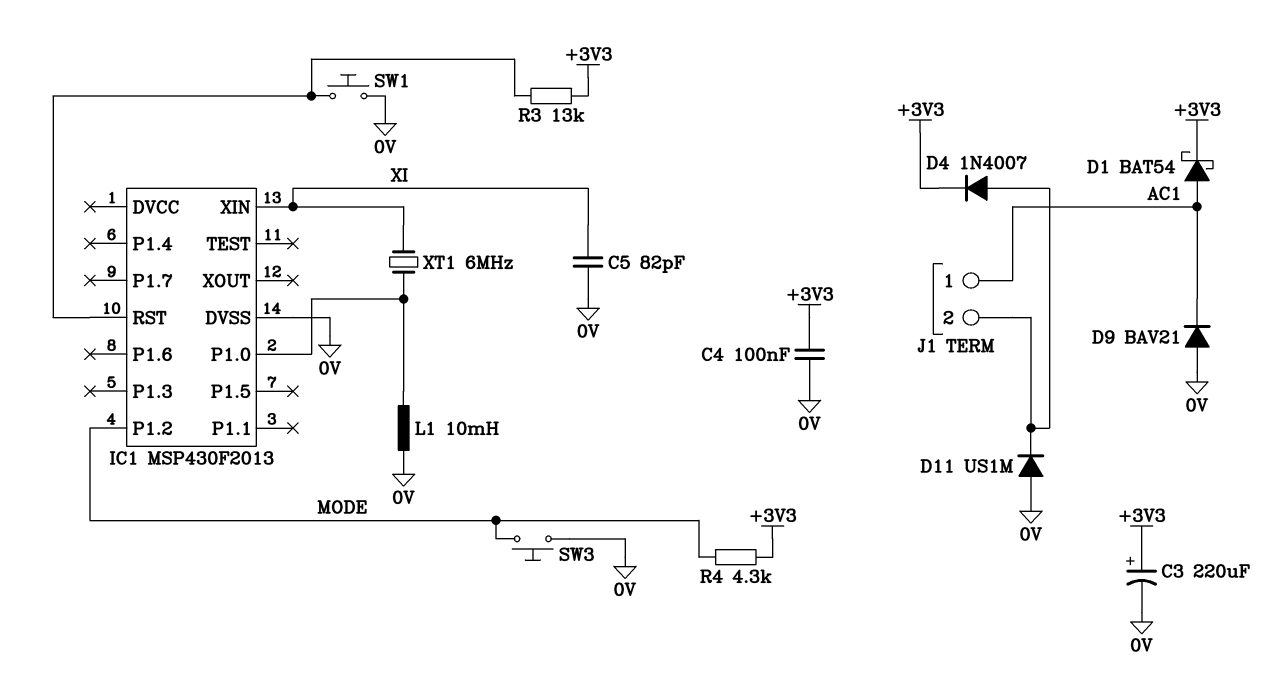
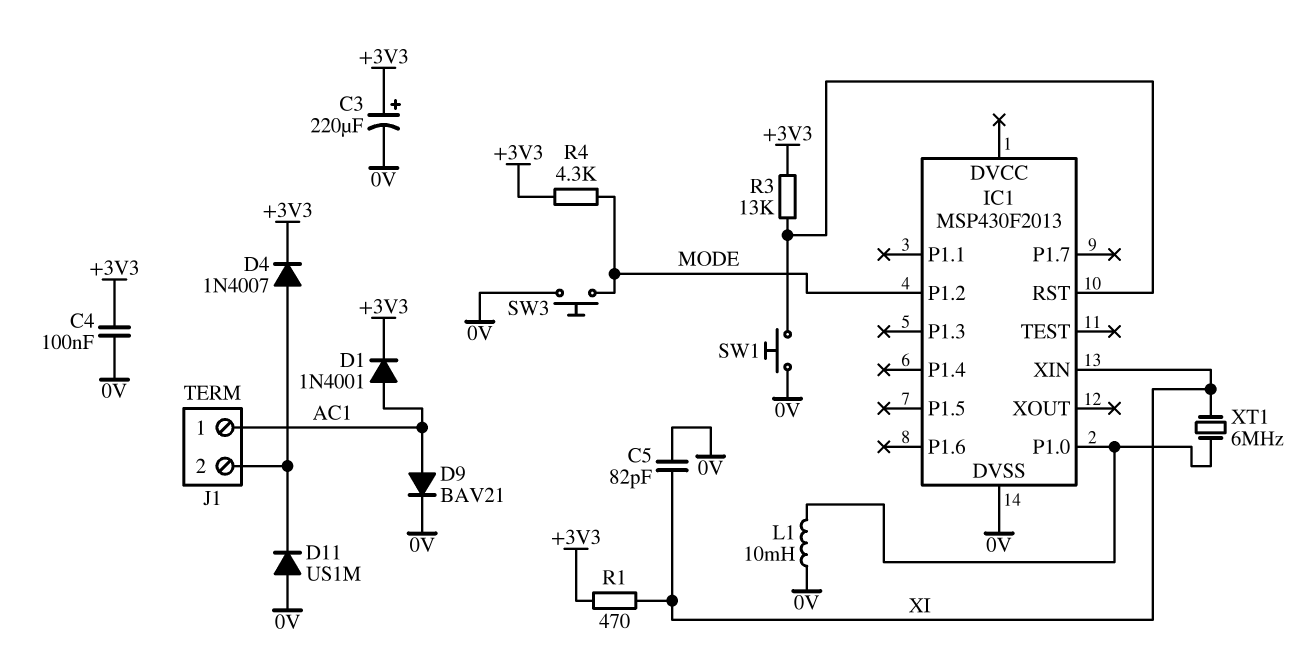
D1: schottky BAT54 (A AC1, K +3V3) -> diode 1N4001 (A AC1, K +3V3)
D9: diode BAV21 (A 0V, K AC1) -> diode BAV21 (A AC1, K 0V)
R1: none -> 470 (+3V3, XI)

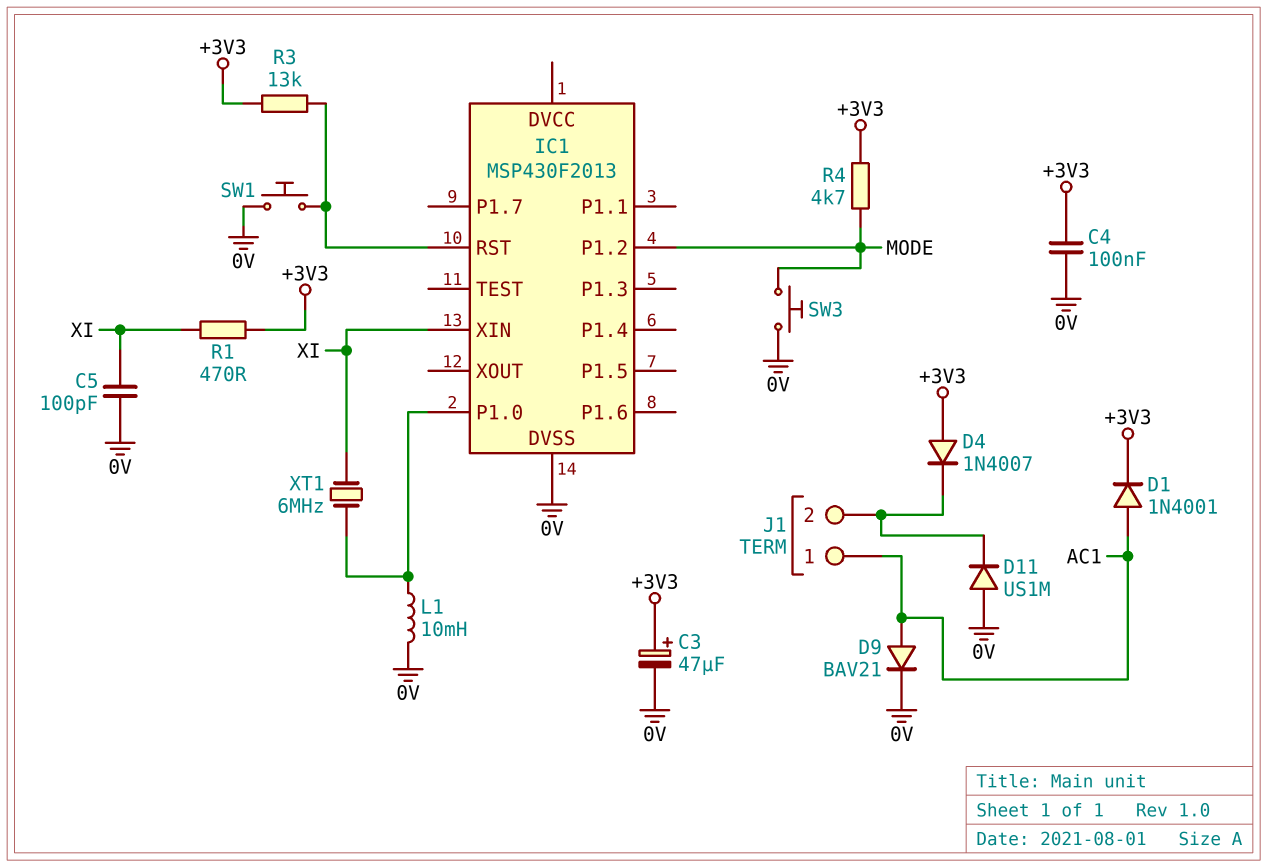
C3: 220uF (plus +3V3, minus 0V) -> 47uF (plus +3V3, minus 0V)
C5: 82pF (0V, XI) -> 100pF (0V, XI)
D4: diode 1N4007 (A J1/2, K +3V3) -> diode 1N4007 (A +3V3, K J1/2)
R4: 4.3k (+3V3, MODE) -> 4.7k (+3V3, MODE)

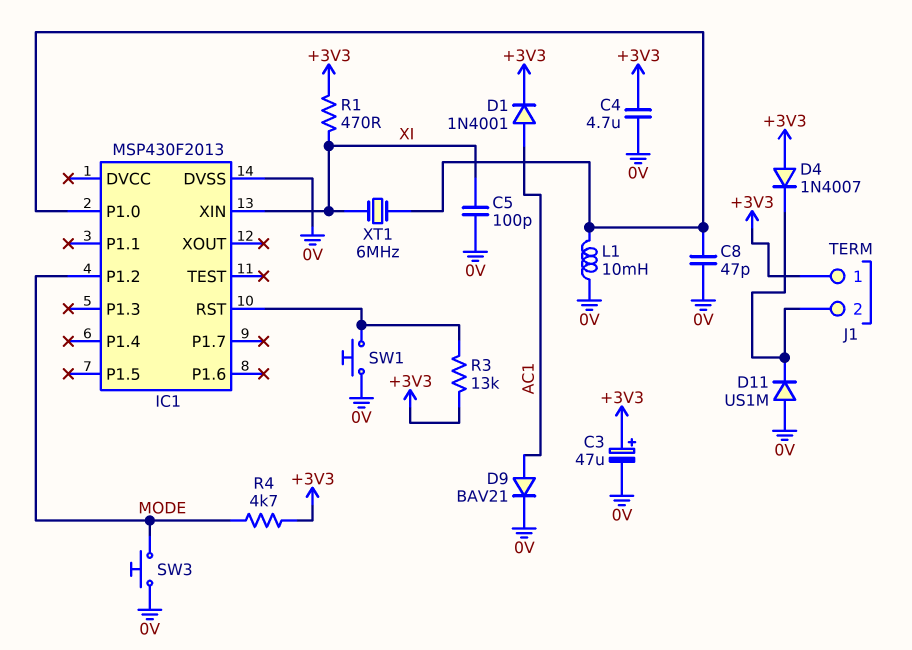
C4: 100nF (+3V3, 0V) -> 4.7uF (+3V3, 0V)
C8: none -> 47pF (0V, IC1/P1.0)
J1 pin 1: AC1 -> +3V3

